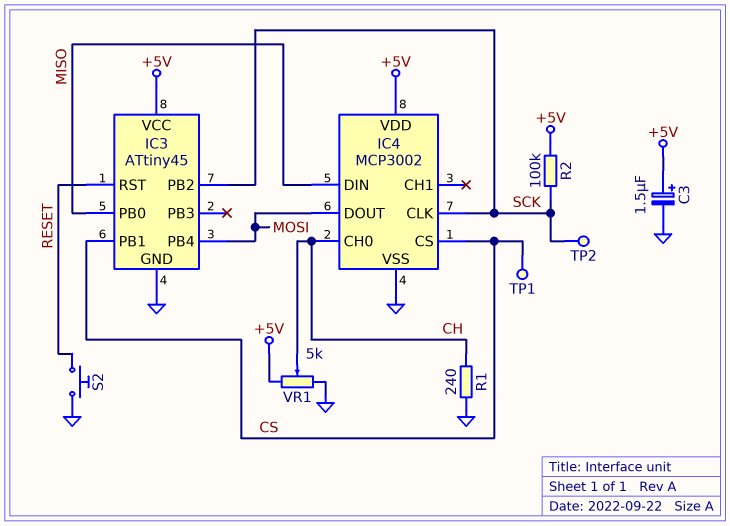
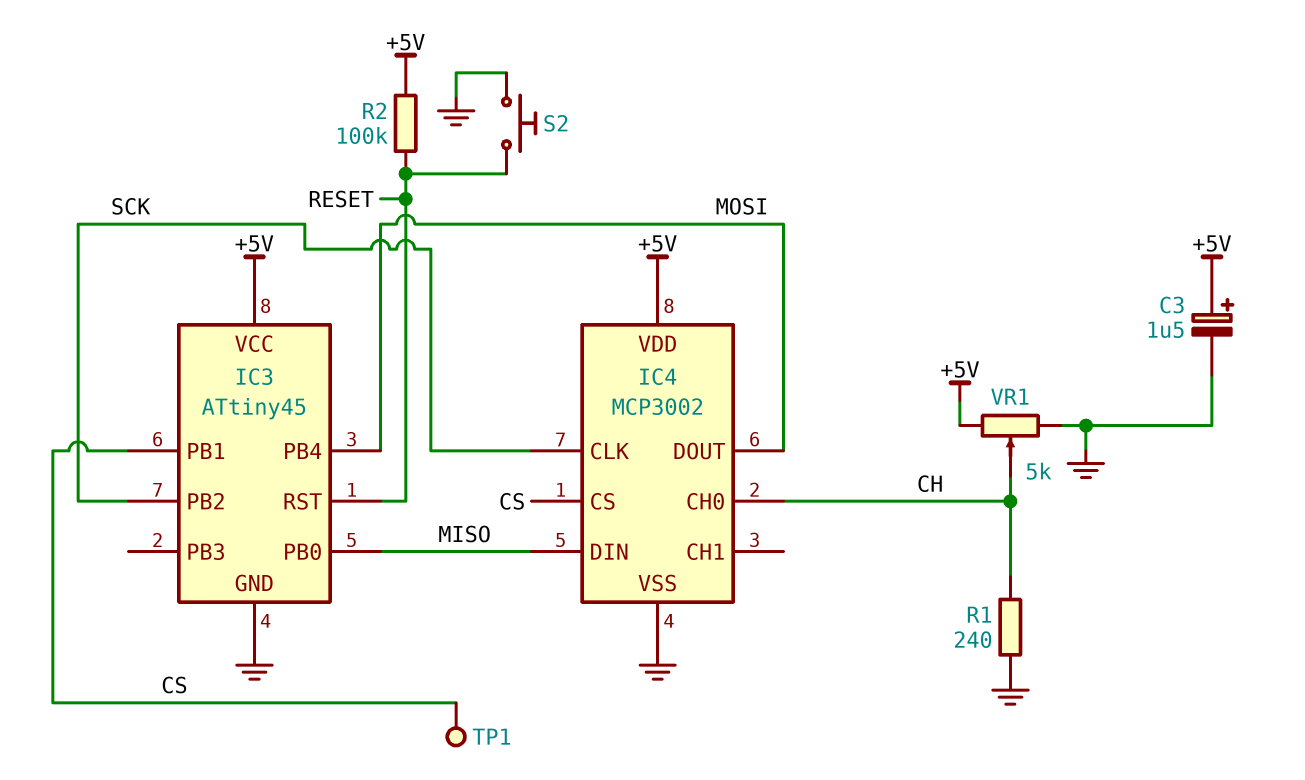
R2: 100k (+5V, SCK) -> 100k (+5V, RESET)
TP2: test point (SCK) -> none

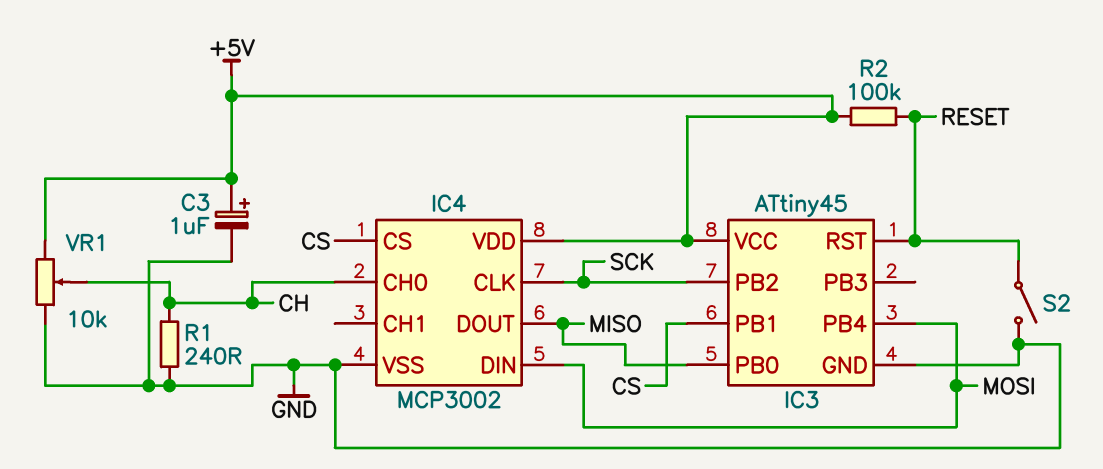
C3: 1.5uF (plus +5V, minus GND) -> 1uF (plus +5V, minus GND)
IC4 pin DIN: MISO -> MOSI
IC4 pin DOUT: MOSI -> MISO
S2: button (GND, RESET) -> switch (GND, RESET)
TP1: test point (CS) -> none
VR1: 5k (+5V, GND, wiper CH) -> 10k (+5V, GND, wiper CH)

